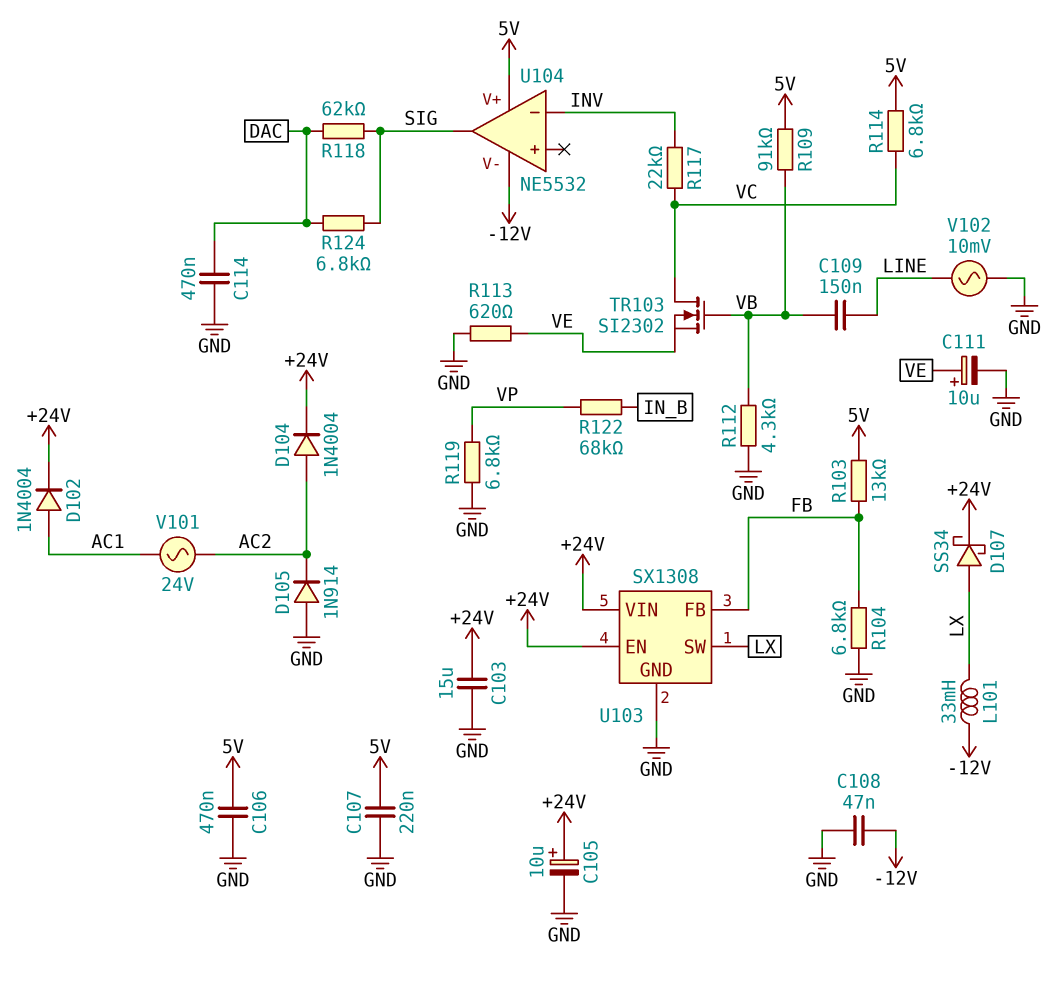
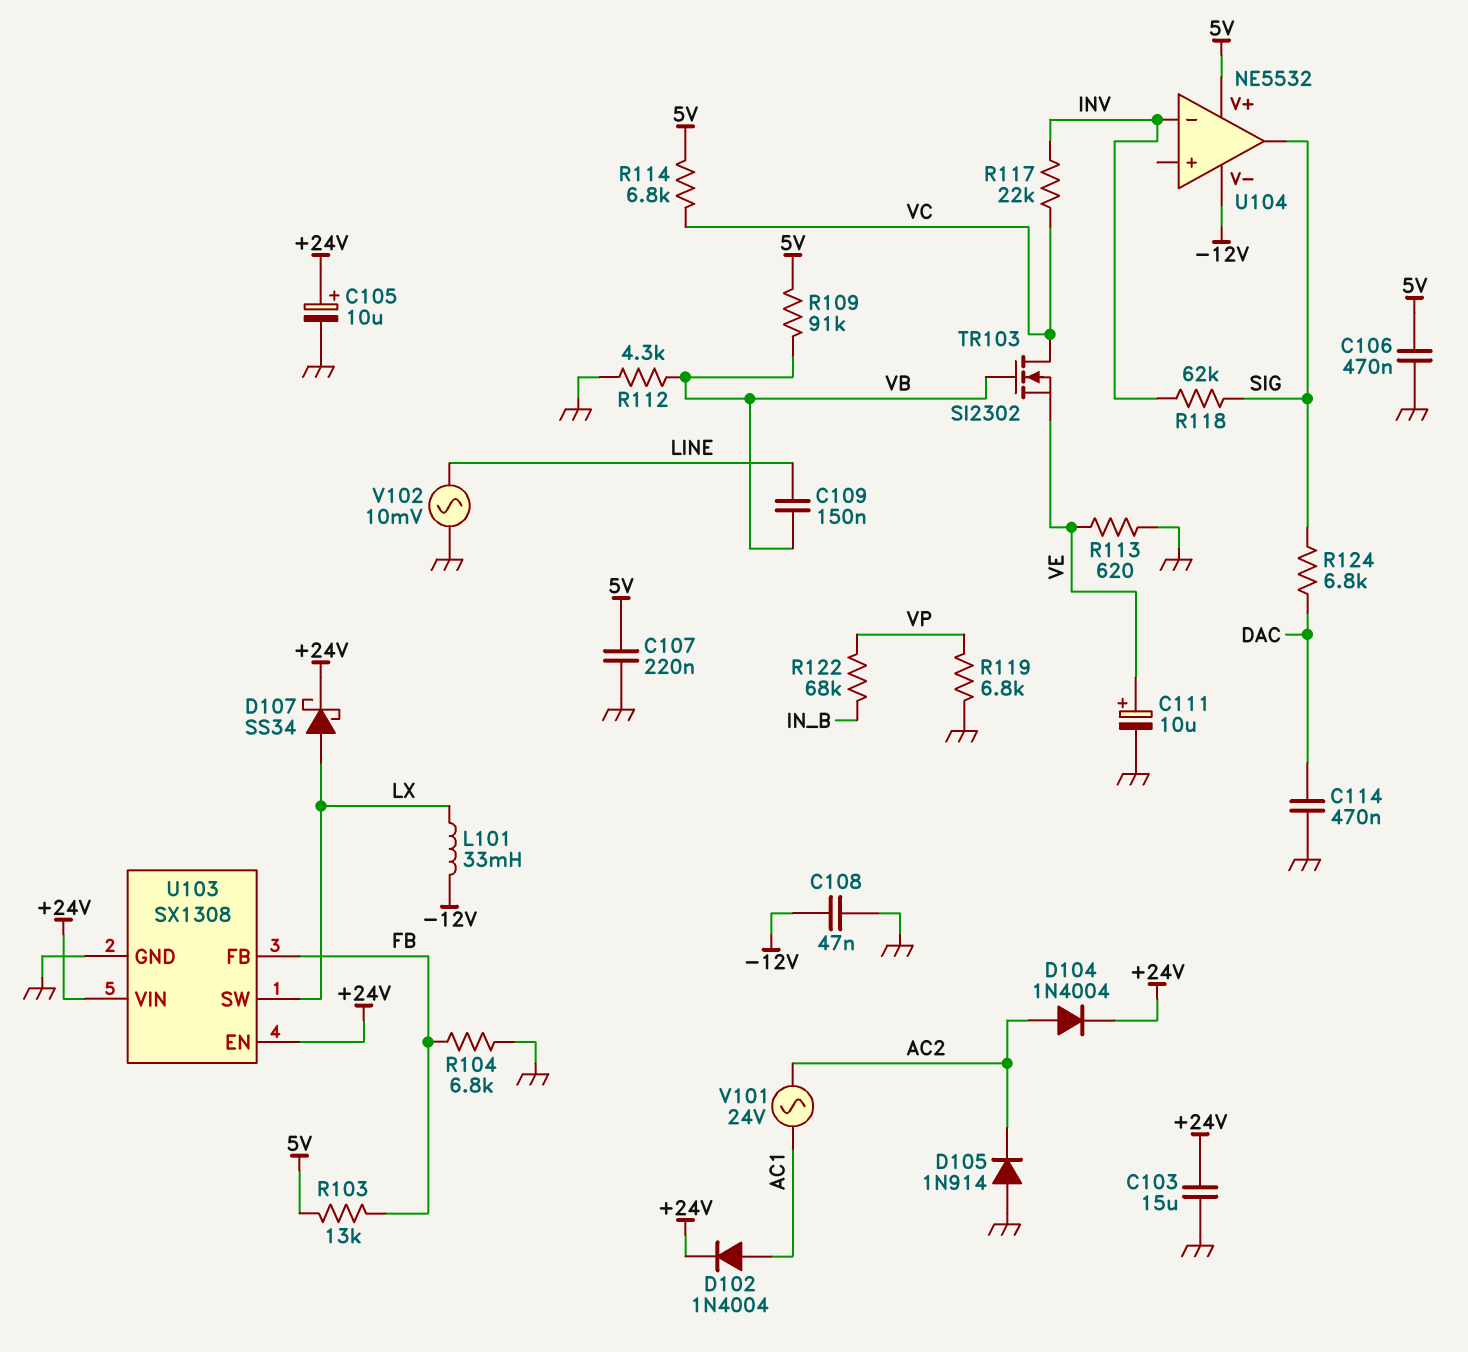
R118: 62k (DAC, SIG) -> 62k (INV, SIG)

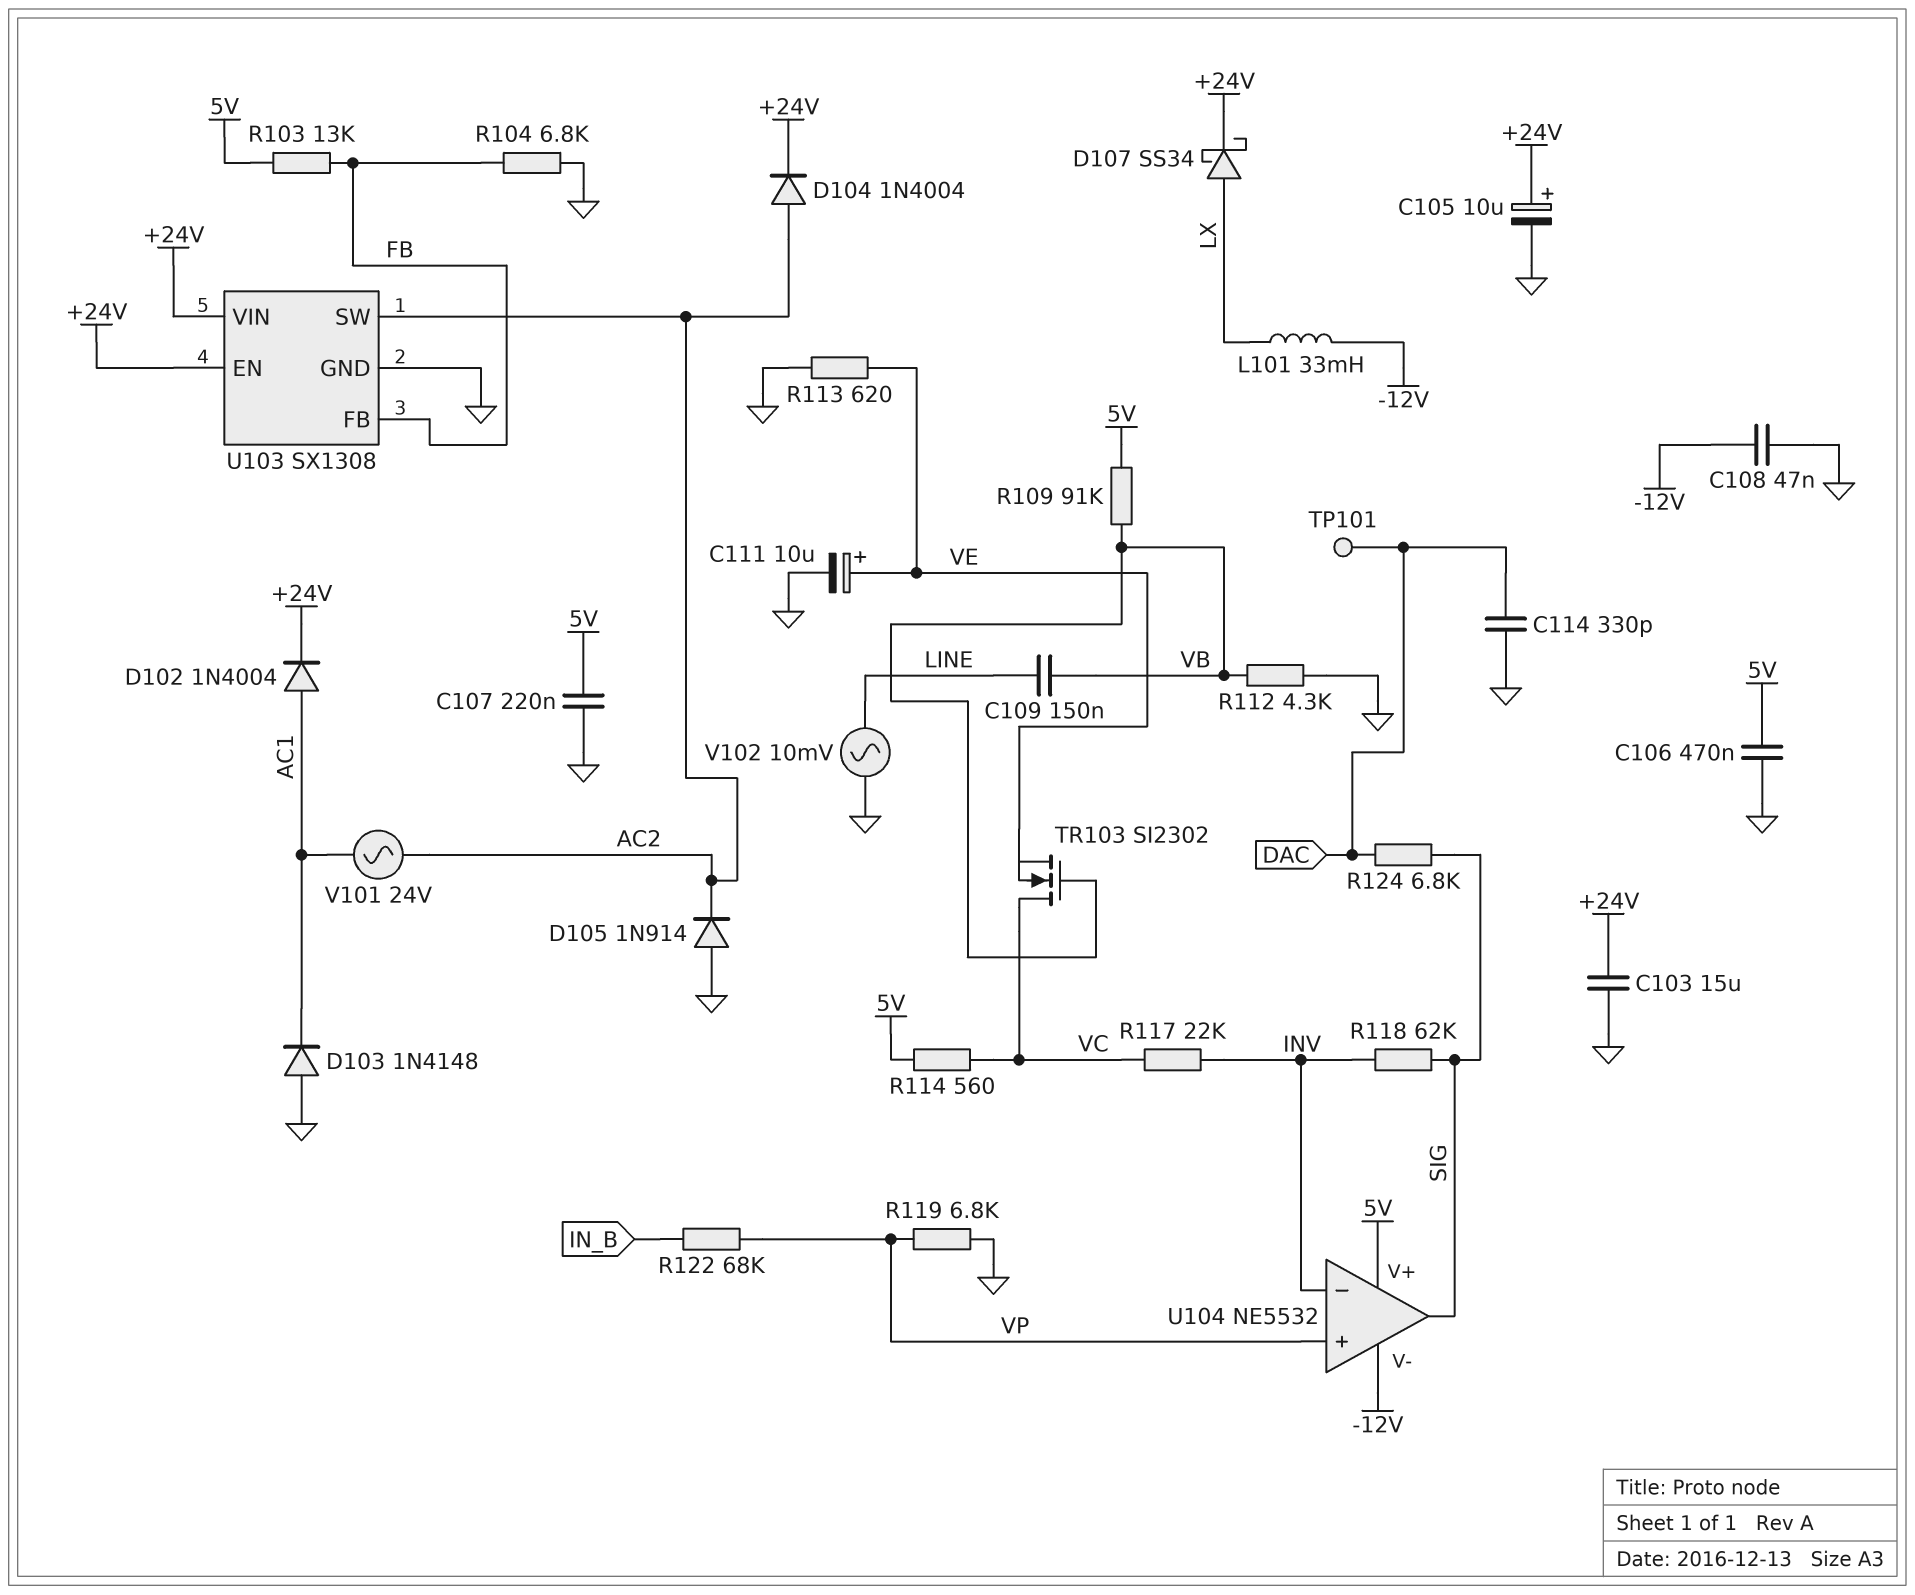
C114: 470nF (DAC, GND) -> 330pF (DAC, GND)
D103: none -> diode 1N4148 (A GND, K AC1)
R114: 6.8k (5V, VC) -> 560 (5V, VC)
TP101: none -> test point (DAC)
U103 pin SW: LX -> AC2
U104 pin in+: none -> VP

